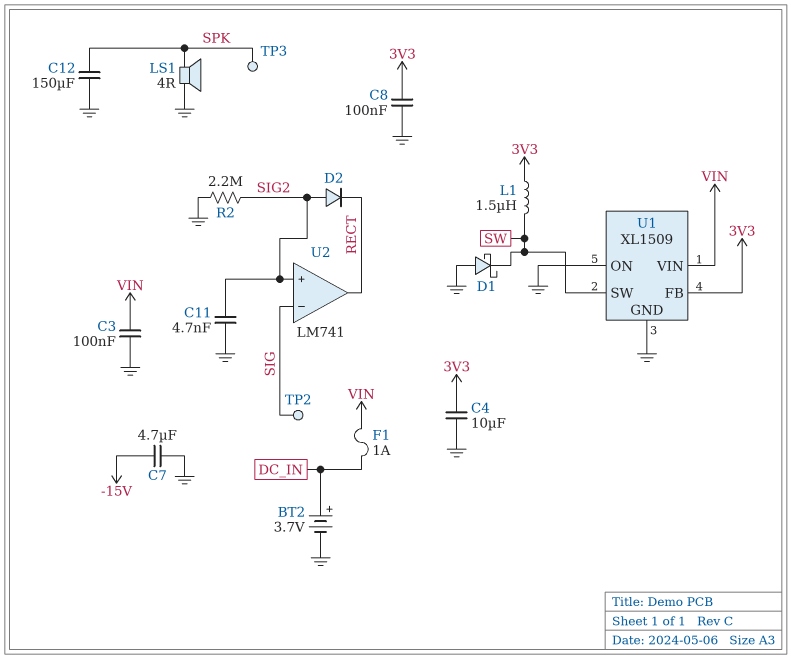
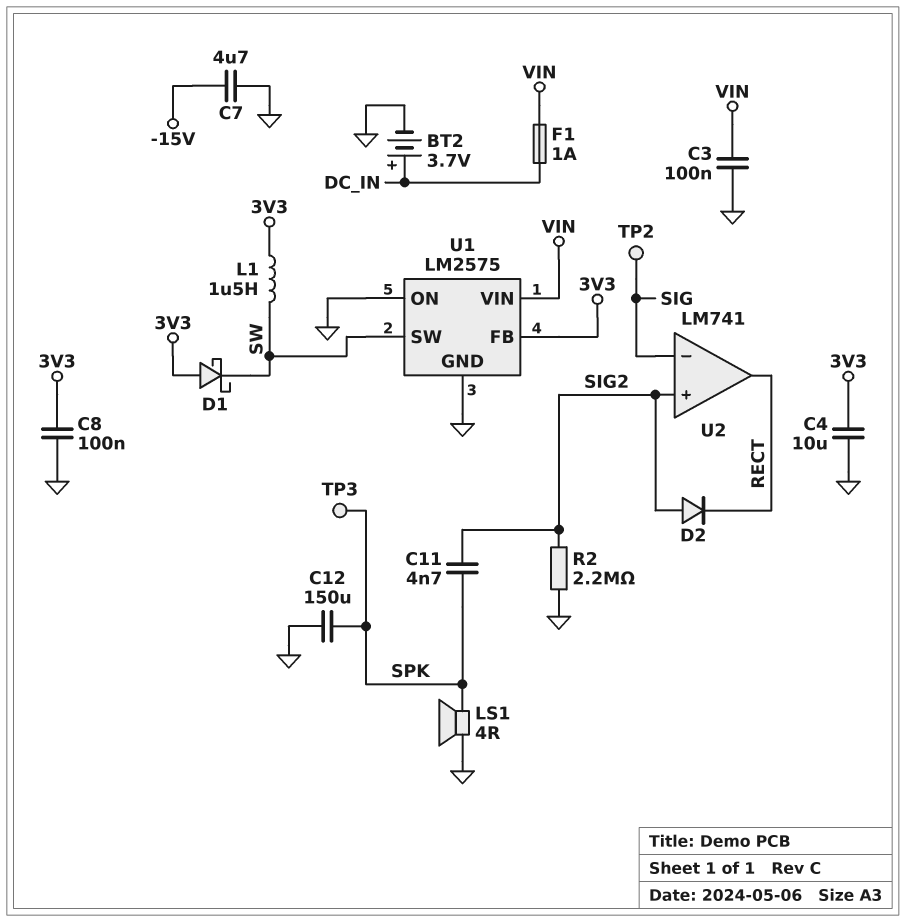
C11: 4.7nF (GND, SIG2) -> 4.7nF (SIG2, SPK)
D1: schottky (A GND, K SW) -> schottky (A 3V3, K SW)
U1: XL1509 -> LM2575

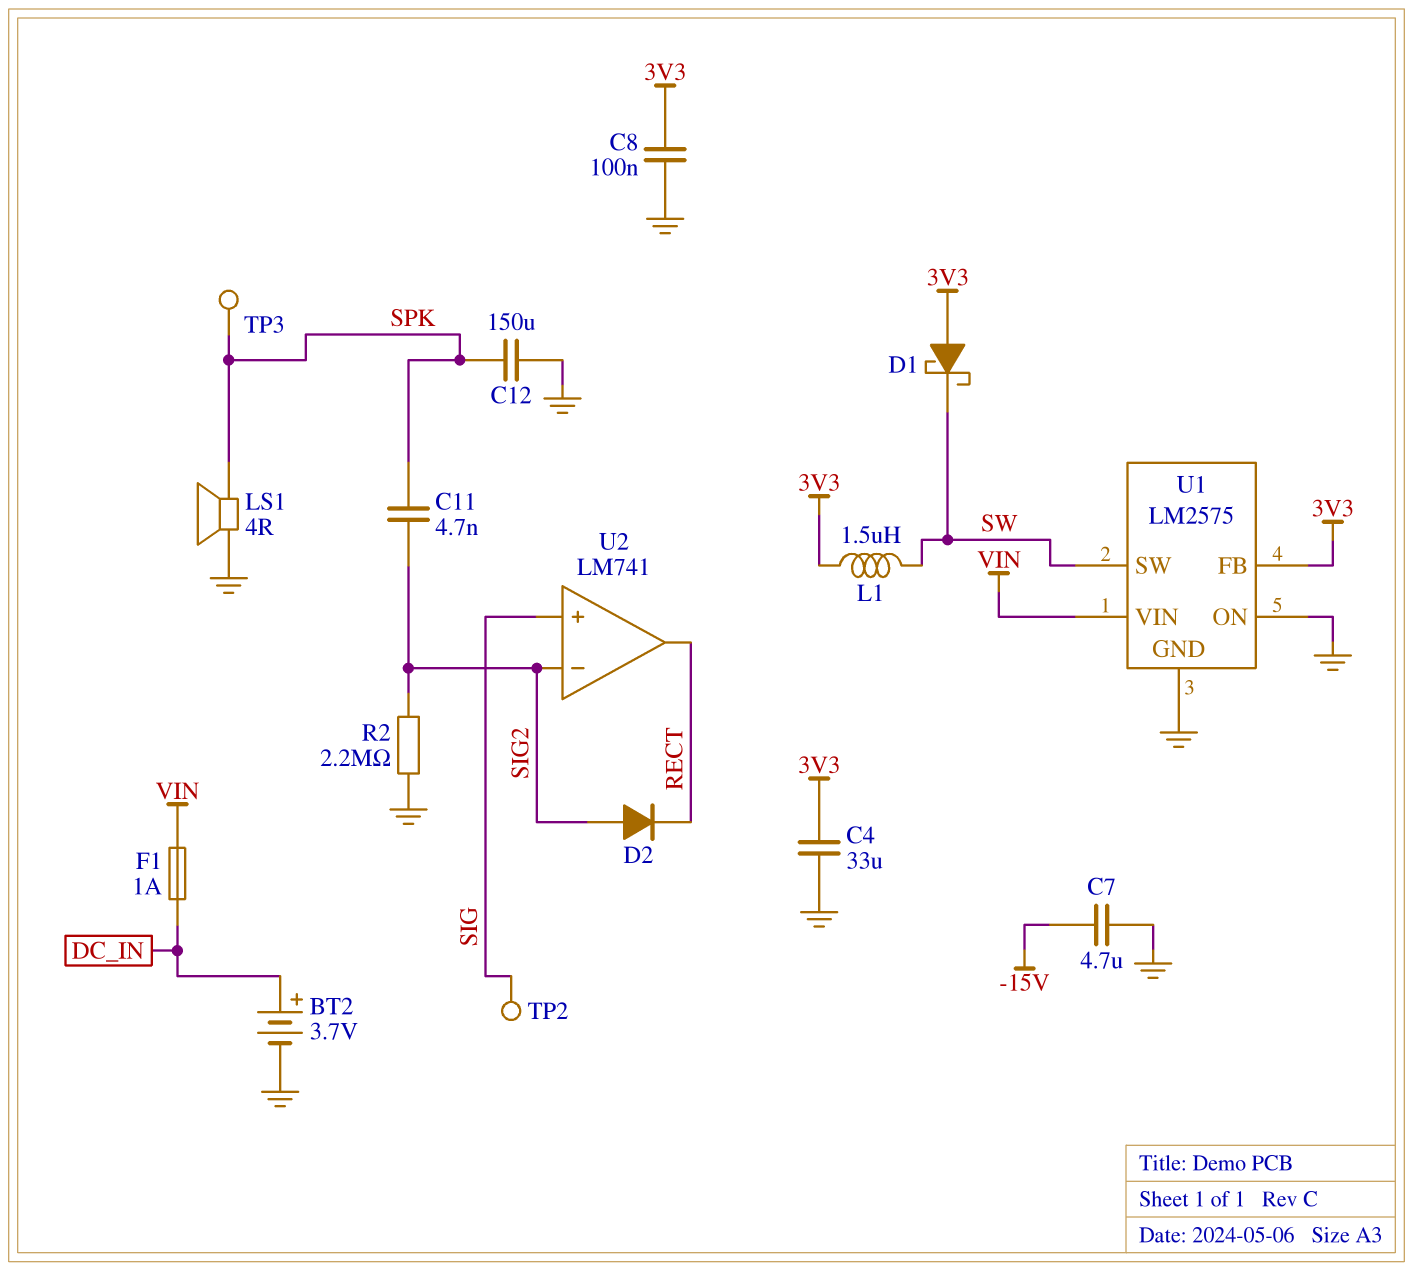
C3: 100nF (GND, VIN) -> none
C4: 10uF (3V3, GND) -> 33uF (3V3, GND)
U2 pin in+: SIG2 -> SIG
U2 pin in-: SIG -> SIG2

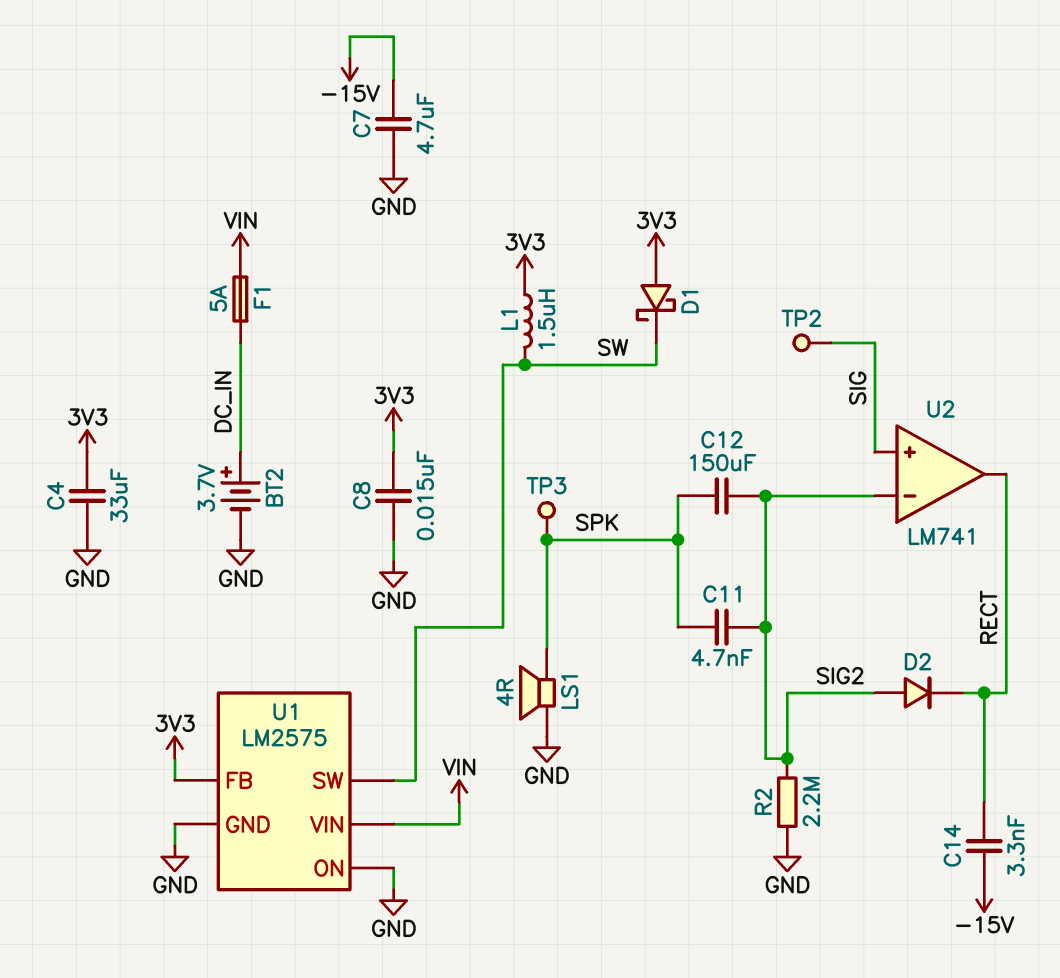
C8: 100nF (3V3, GND) -> 15nF (3V3, GND)
C12: 150uF (GND, SPK) -> 150uF (SIG2, SPK)
C14: none -> 3.3nF (-15V, RECT)
F1: 1A (DC_IN, VIN) -> 5A (DC_IN, VIN)

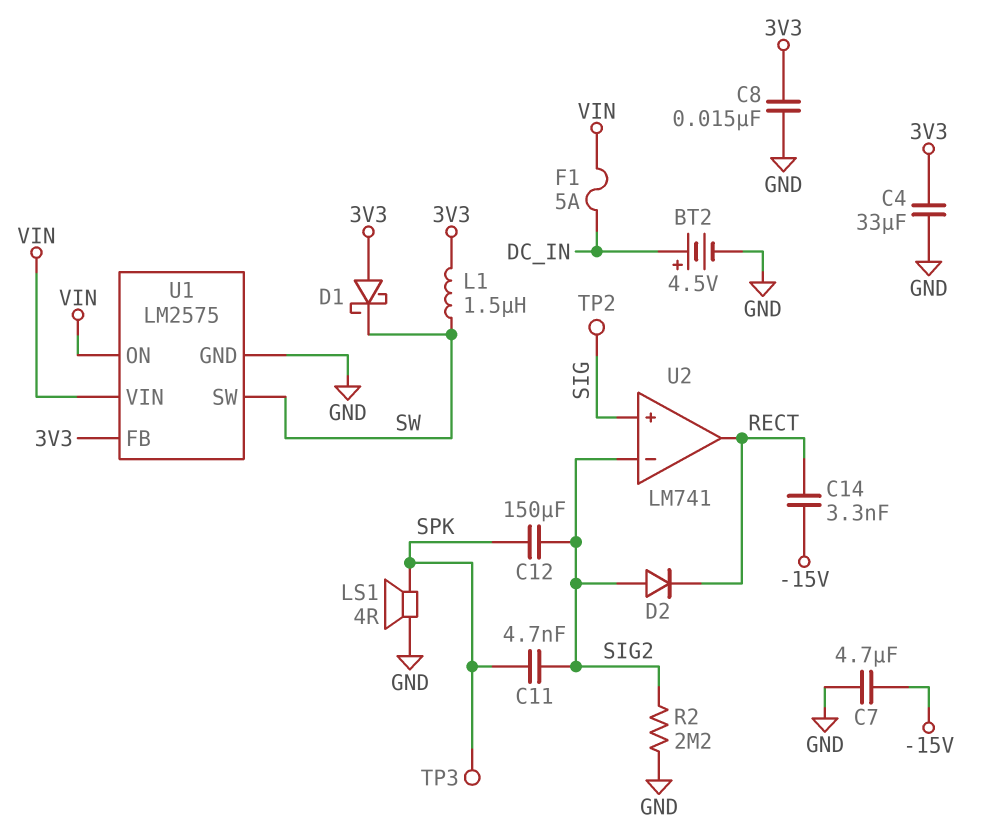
BT2: 3.7V (plus DC_IN, minus GND) -> 4.5V (plus DC_IN, minus GND)
U1 pin ON: GND -> VIN

